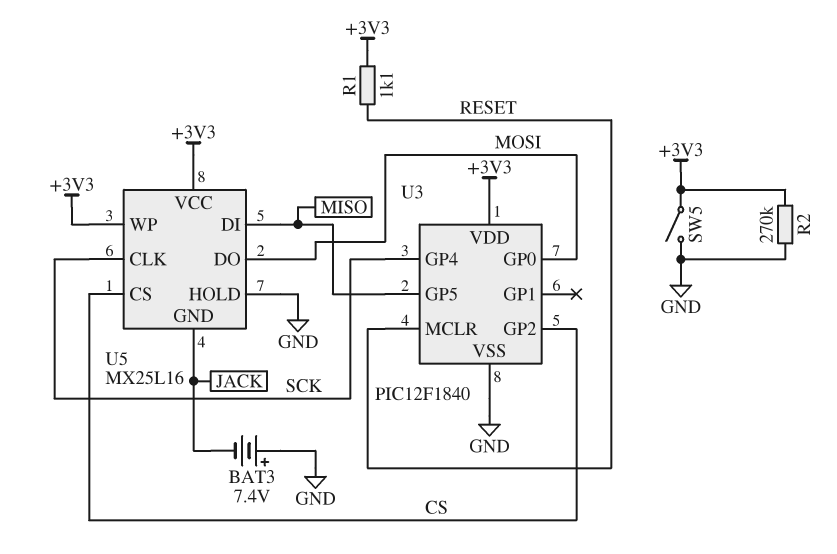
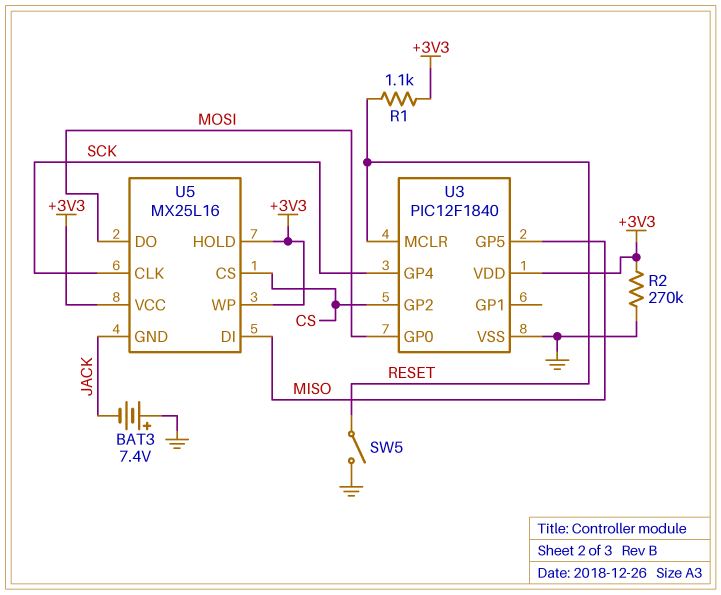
SW5: switch (+3V3, GND) -> switch (GND, RESET)
U5 pin HOLD: GND -> +3V3

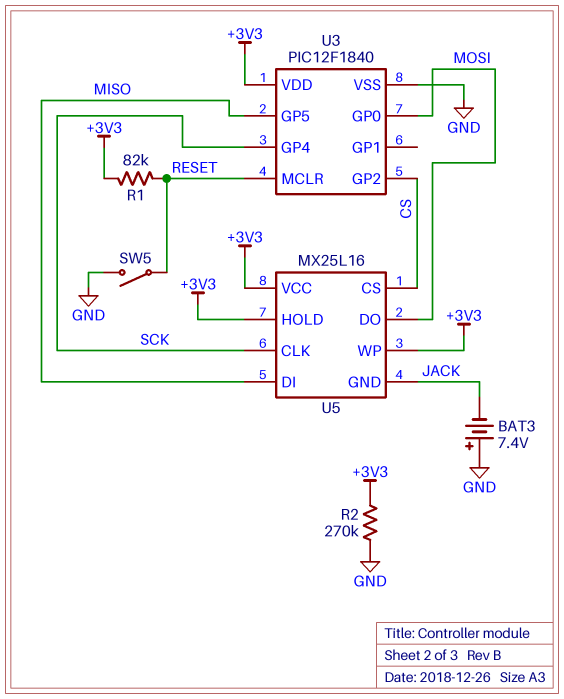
R1: 1.1k (+3V3, RESET) -> 82k (+3V3, RESET)

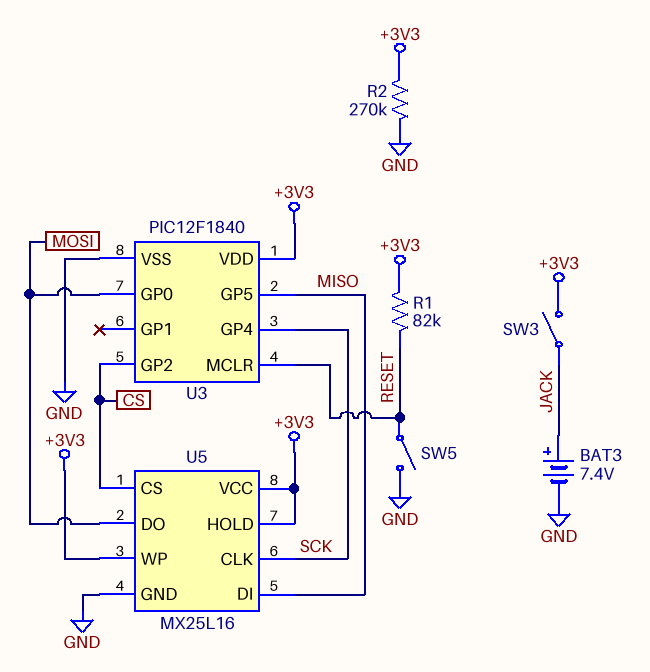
BAT3: 7.4V (plus GND, minus JACK) -> 7.4V (plus JACK, minus GND)
SW3: none -> switch (+3V3, JACK)
U5 pin GND: JACK -> GND

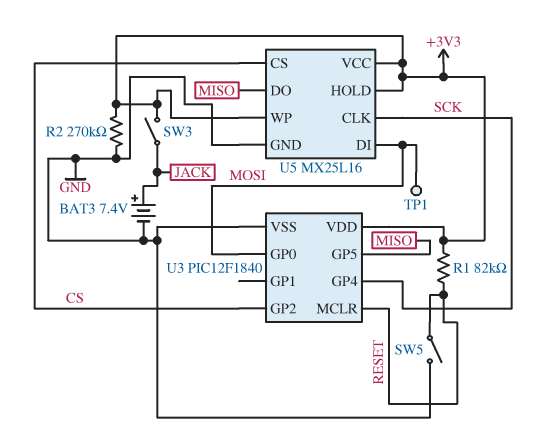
TP1: none -> test point (MOSI)
U5 pin DI: MISO -> MOSI
U5 pin DO: MOSI -> MISO

